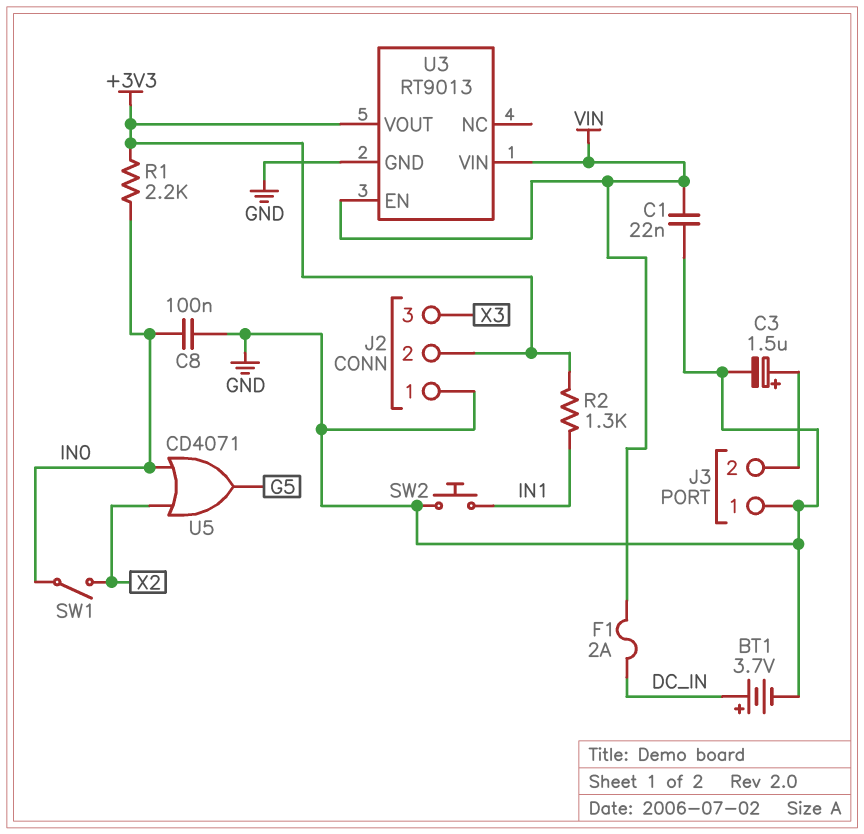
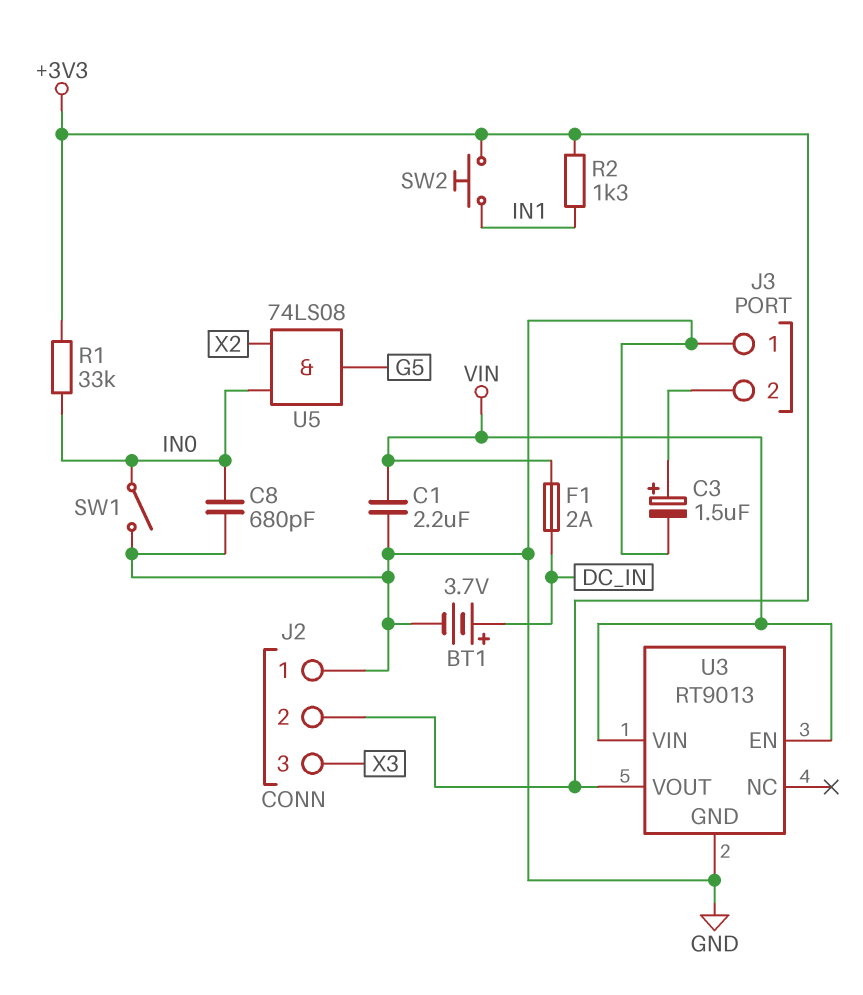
C1: 22nF (GND, VIN) -> 2.2uF (GND, VIN)
C8: 100nF (GND, IN0) -> 680pF (GND, IN0)
R1: 2.2k (+3V3, IN0) -> 33k (+3V3, IN0)
SW1: switch (IN0, X2) -> switch (GND, IN0)
SW2: button (GND, IN1) -> button (+3V3, IN1)
U5: OR CD4071 (in IN0, in X2, out G5) -> AND 74LS08 (in IN0, in X2, out G5)

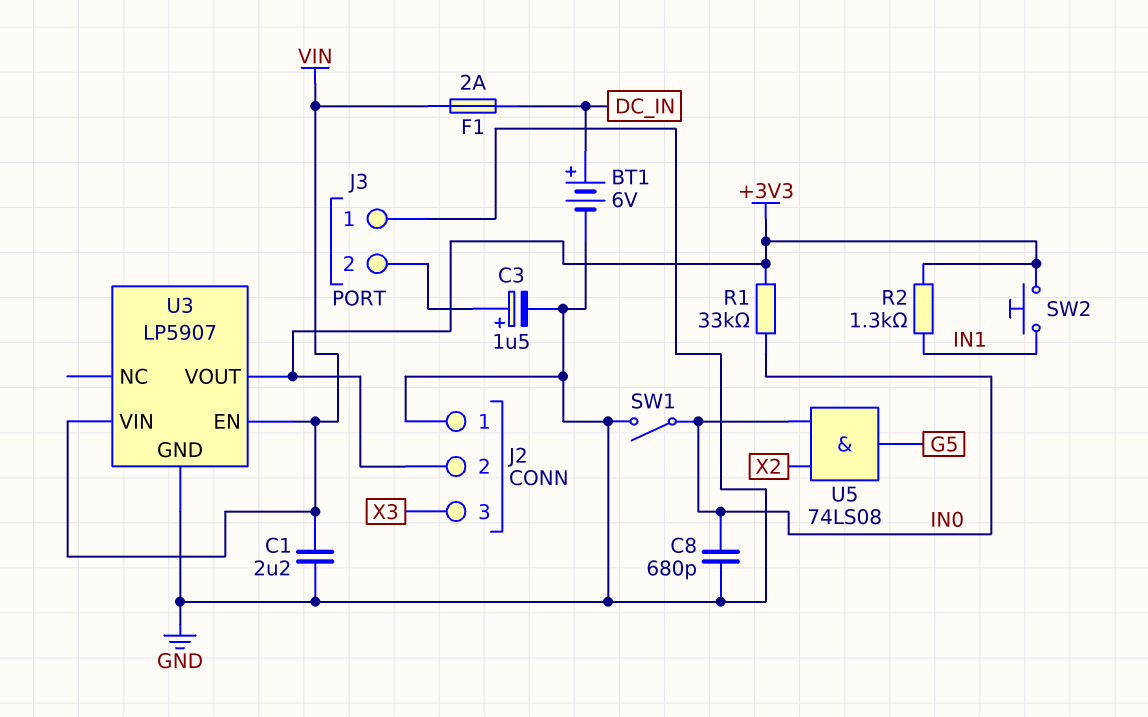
BT1: 3.7V (plus DC_IN, minus GND) -> 6V (plus DC_IN, minus GND)
U3: RT9013 -> LP5907

